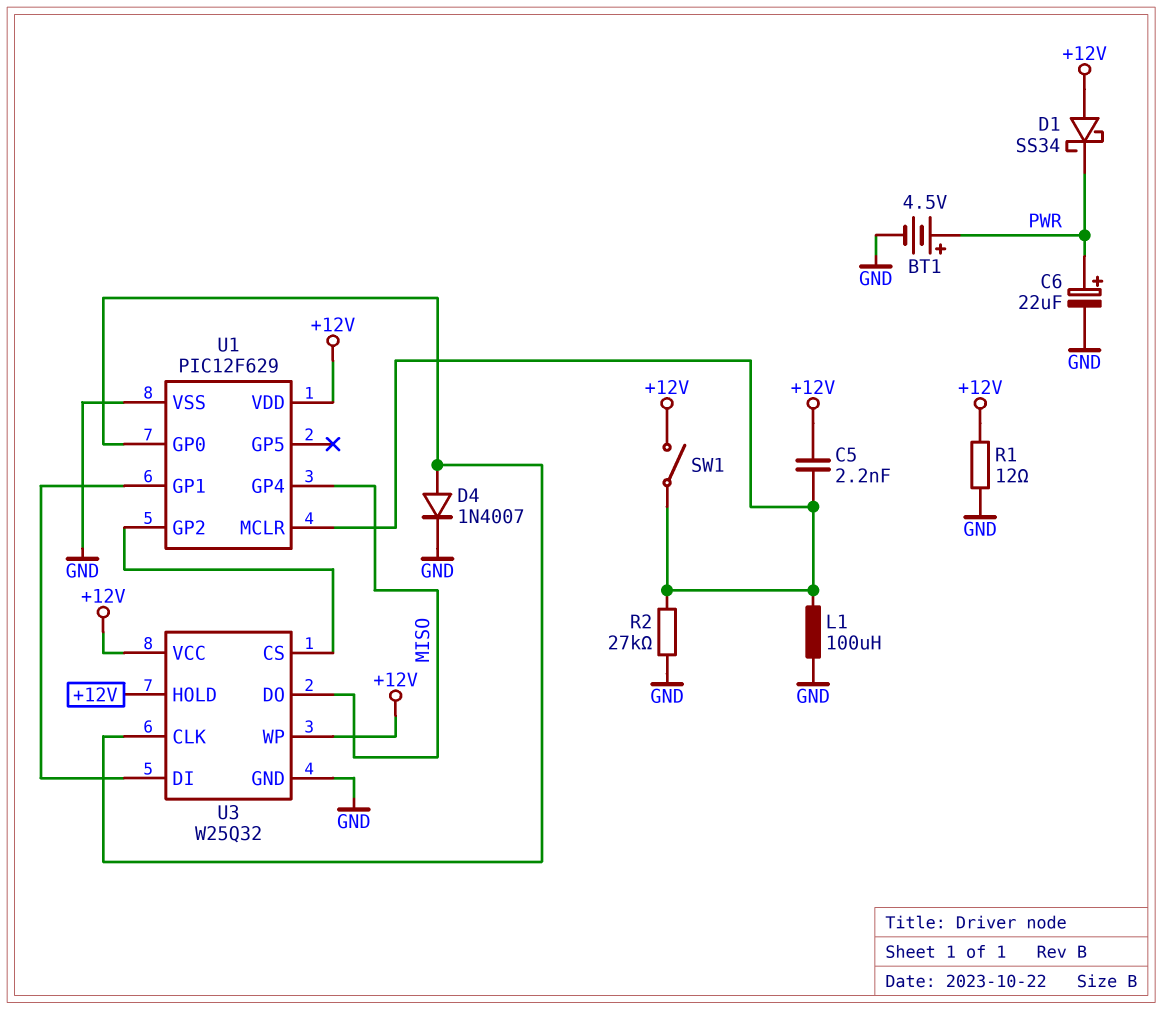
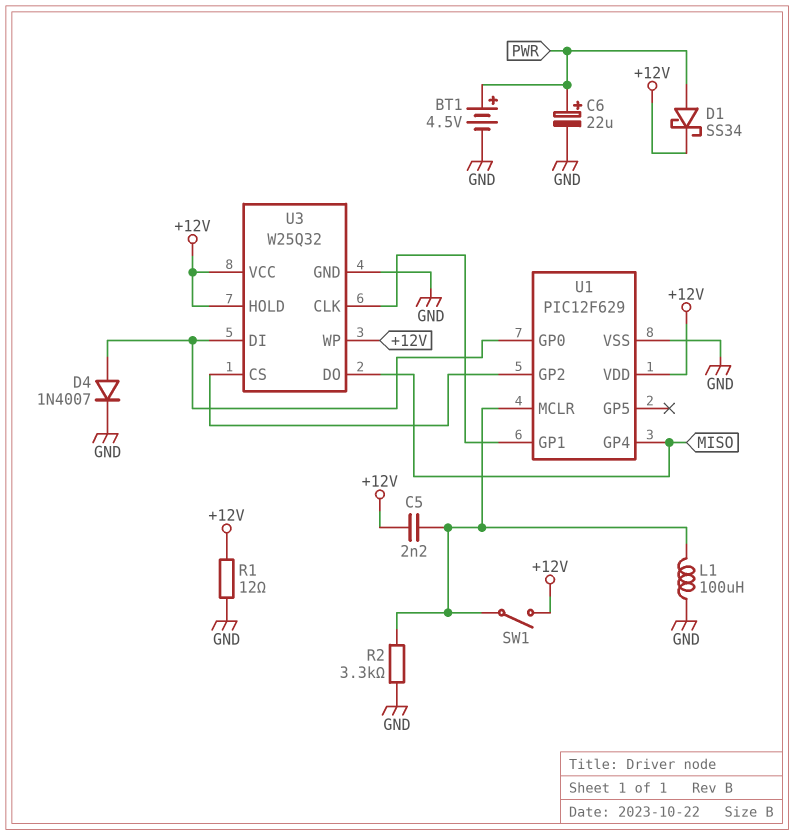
D1: schottky SS34 (A +12V, K PWR) -> schottky SS34 (A PWR, K +12V)
R2: 27k (GND, U1/MCLR) -> 3.3k (GND, U1/MCLR)
U3 pin CLK: U1/GP0 -> U1/GP1
U3 pin DI: U1/GP1 -> U1/GP0

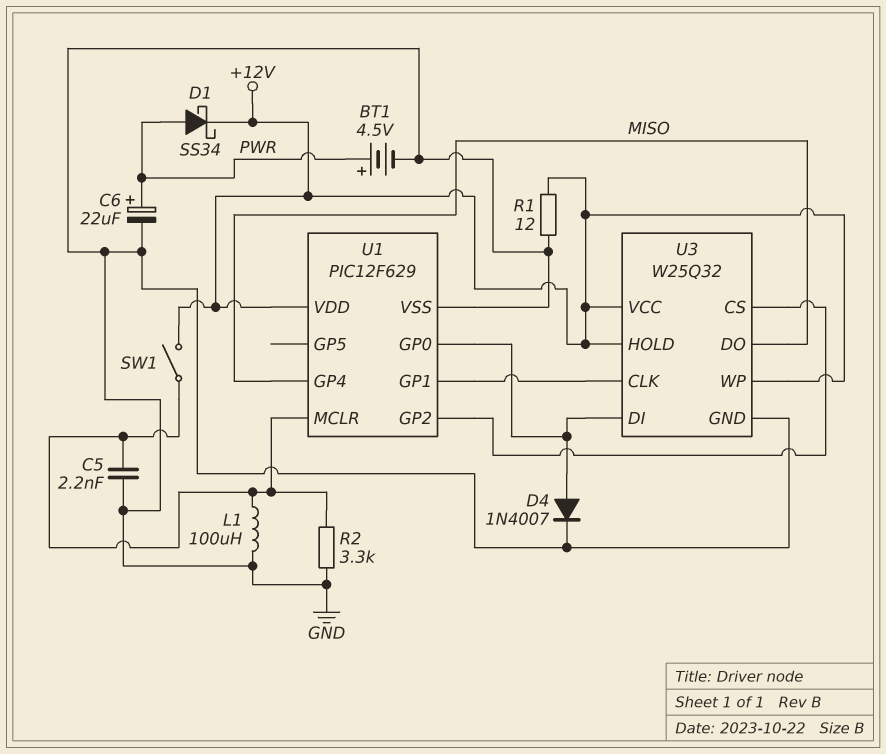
C5: 2.2nF (+12V, U1/MCLR) -> 2.2nF (GND, U1/MCLR)

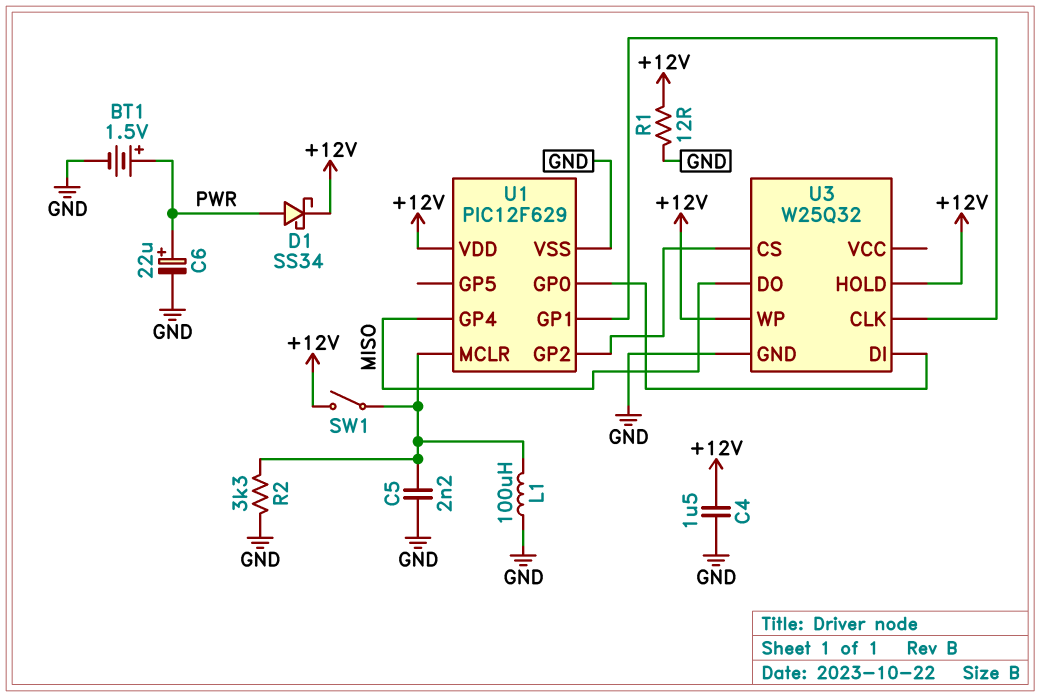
BT1: 4.5V (plus PWR, minus GND) -> 1.5V (plus PWR, minus GND)
C4: none -> 1.5uF (+12V, GND)
D4: diode 1N4007 (A U1/GP0, K GND) -> none
U3 pin VCC: +12V -> none

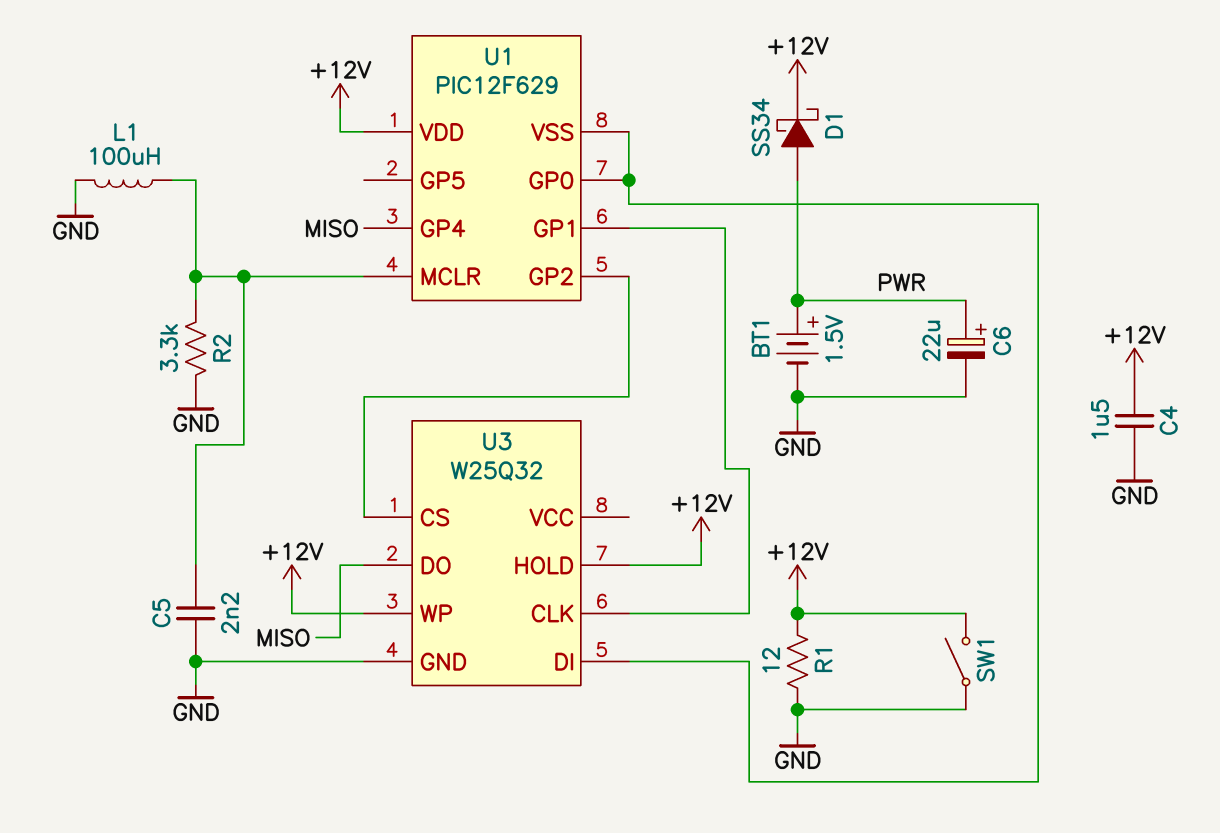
SW1: switch (+12V, U1/MCLR) -> switch (+12V, GND)
U1 pin VSS: GND -> U1/GP0

